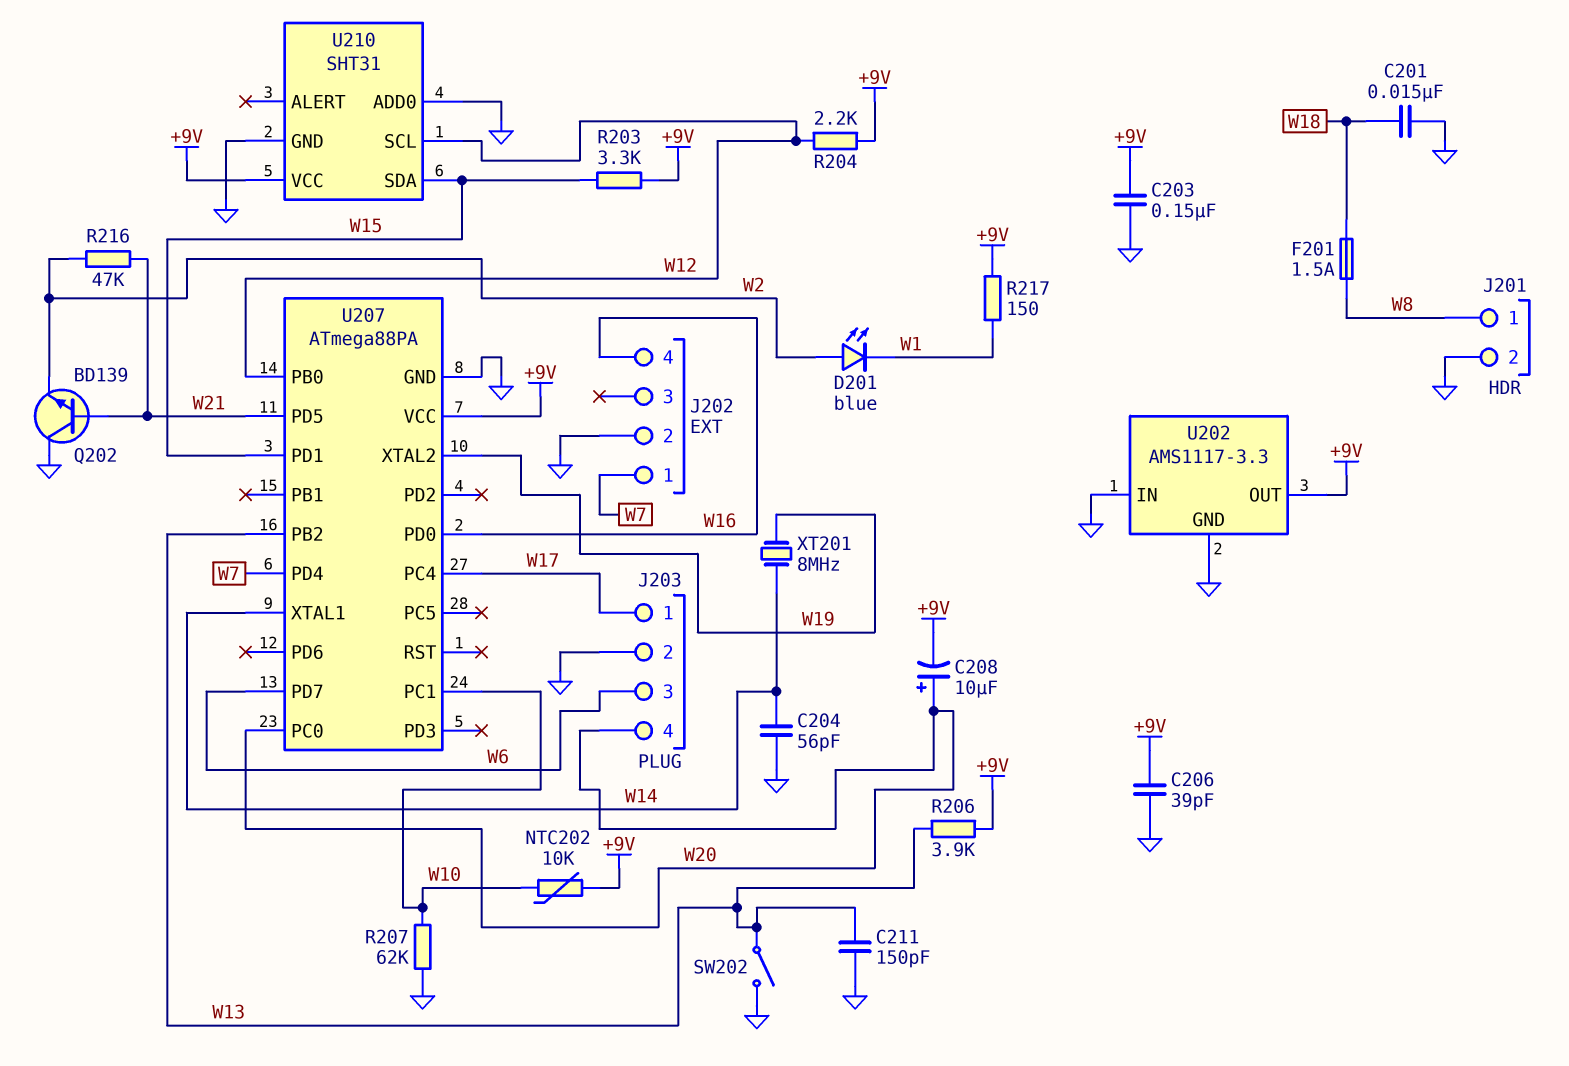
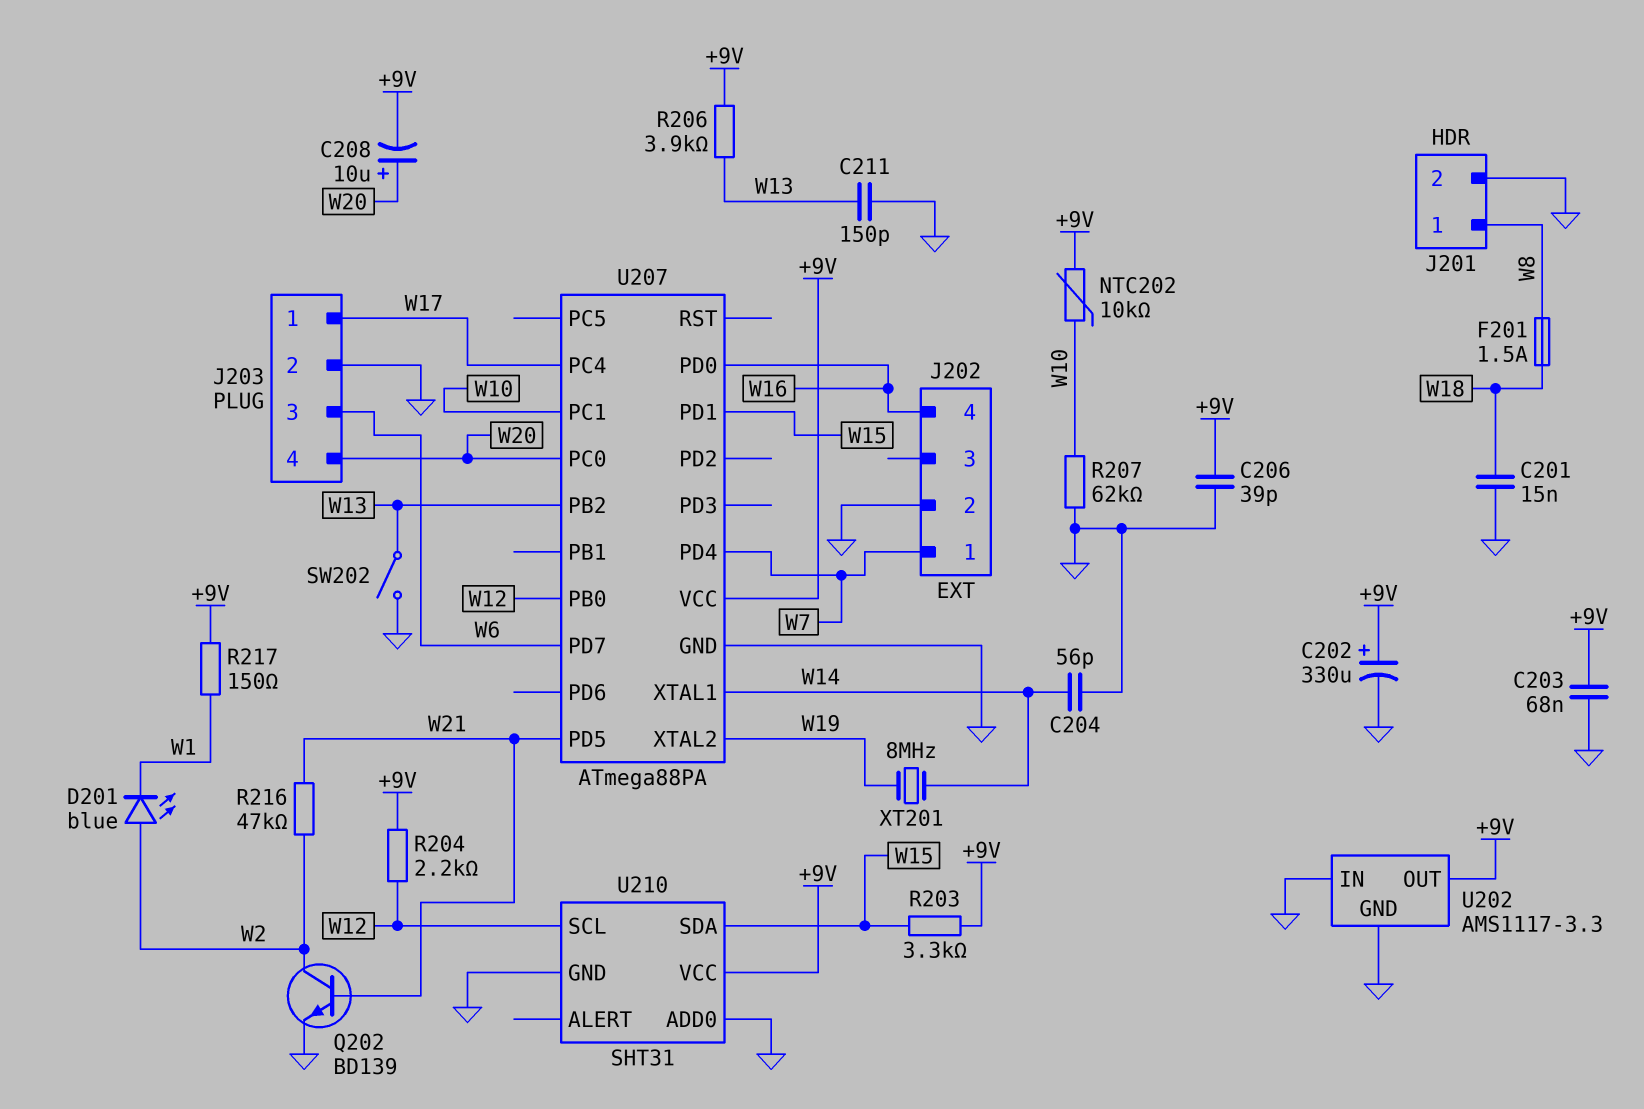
C202: none -> 330uF (plus +9V, minus GND)
C203: 150nF (+9V, GND) -> 68nF (+9V, GND)
Q202: NPN BD139 (B W21, C GND, E W2) -> NPN BD139 (B W21, C W2, E GND)

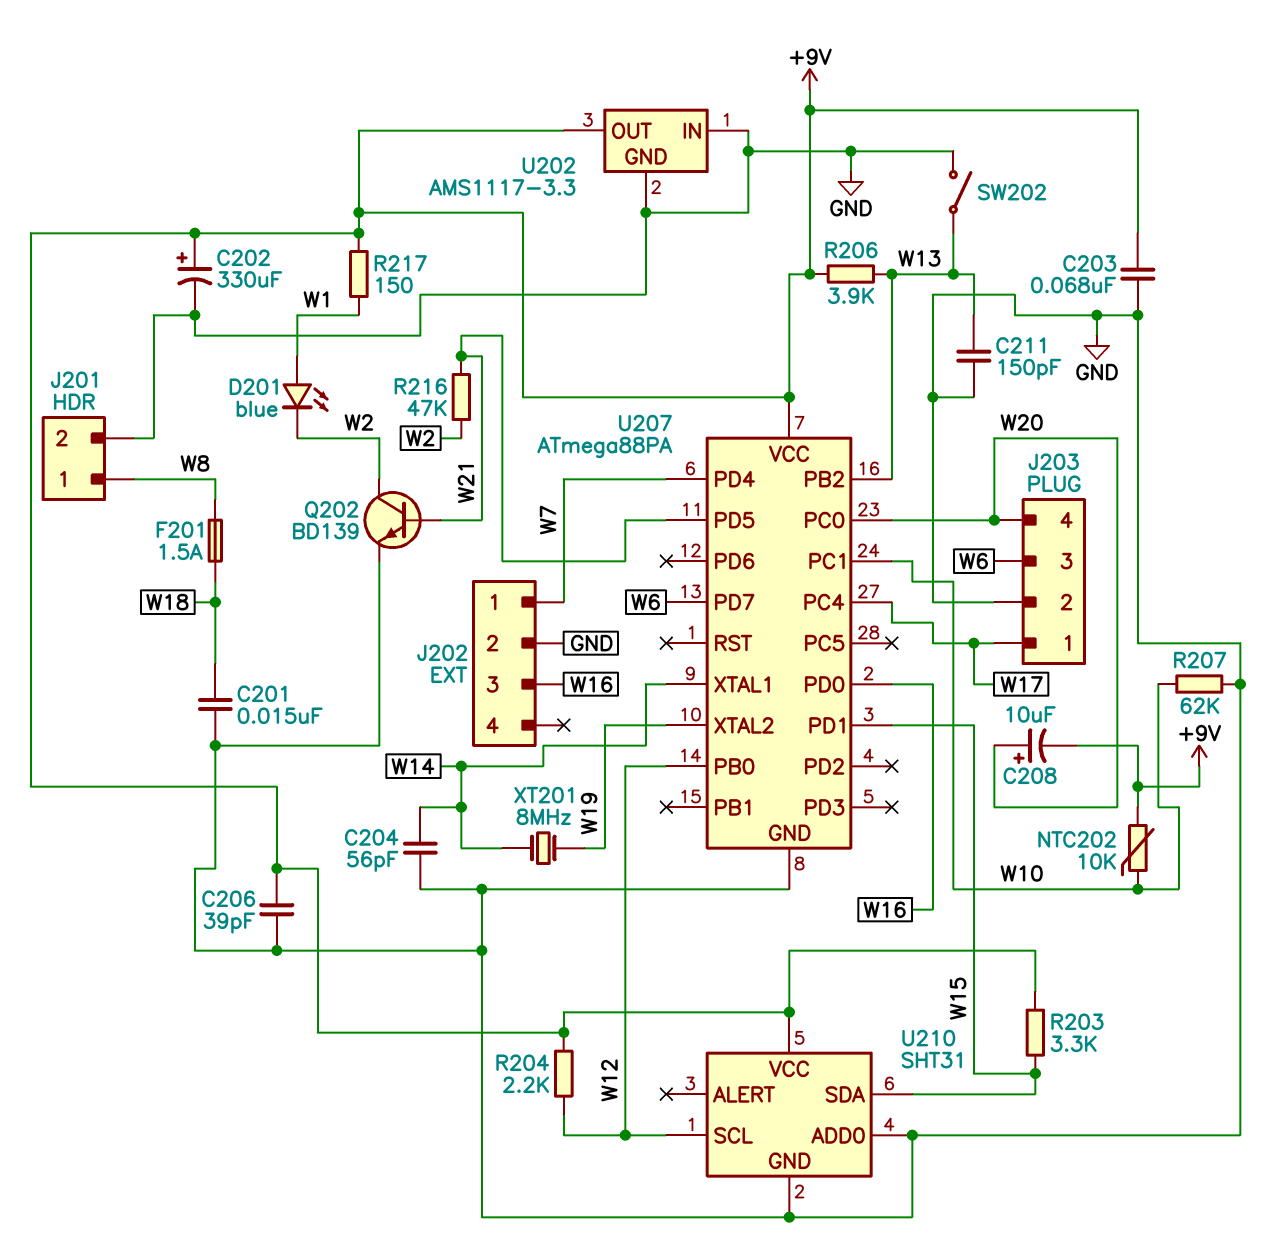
D201: LED blue (A W2, K W1) -> LED blue (A W1, K W2)
J202 pin 3: none -> W16
J202 pin 4: W16 -> none

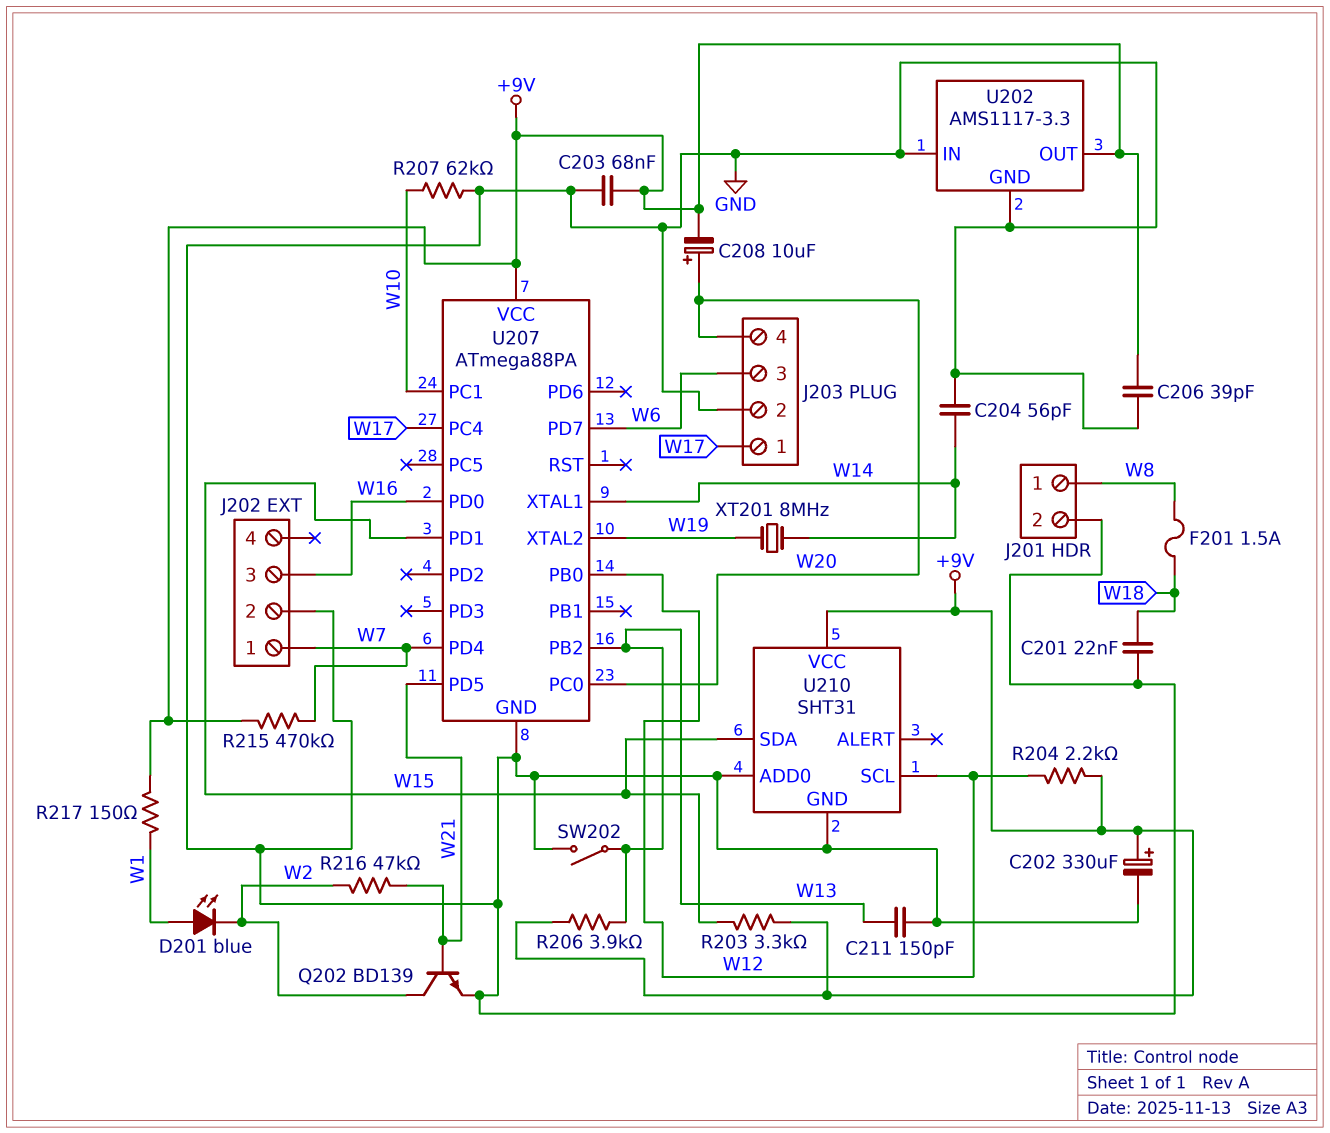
C201: 15nF (GND, W18) -> 22nF (GND, W18)
NTC202: 10k (+9V, W10) -> none
R215: none -> 470k (+9V, W7)

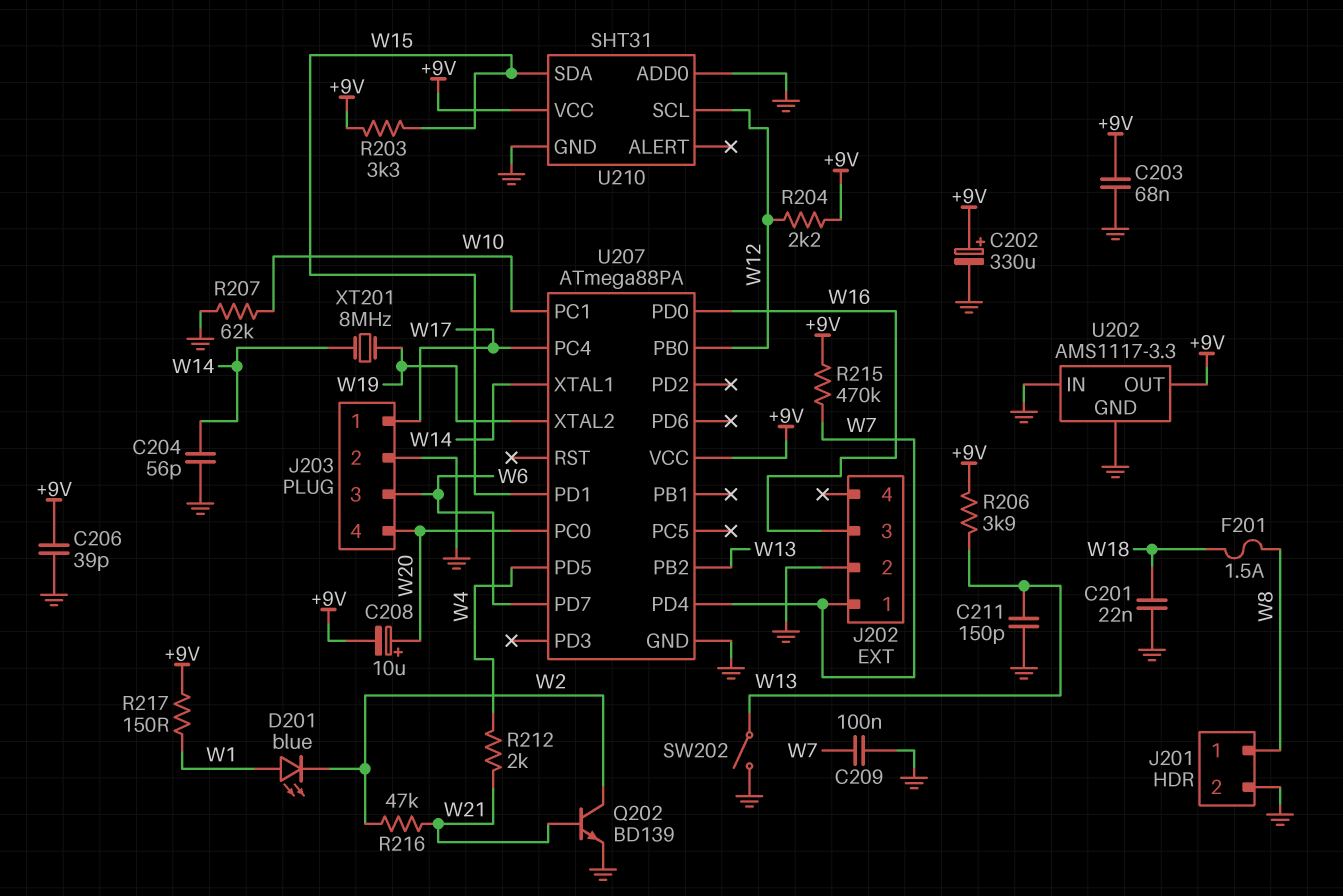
C209: none -> 100nF (GND, W7)
R212: none -> 2k (W4, W21)
U207 pin PD5: W21 -> W4

